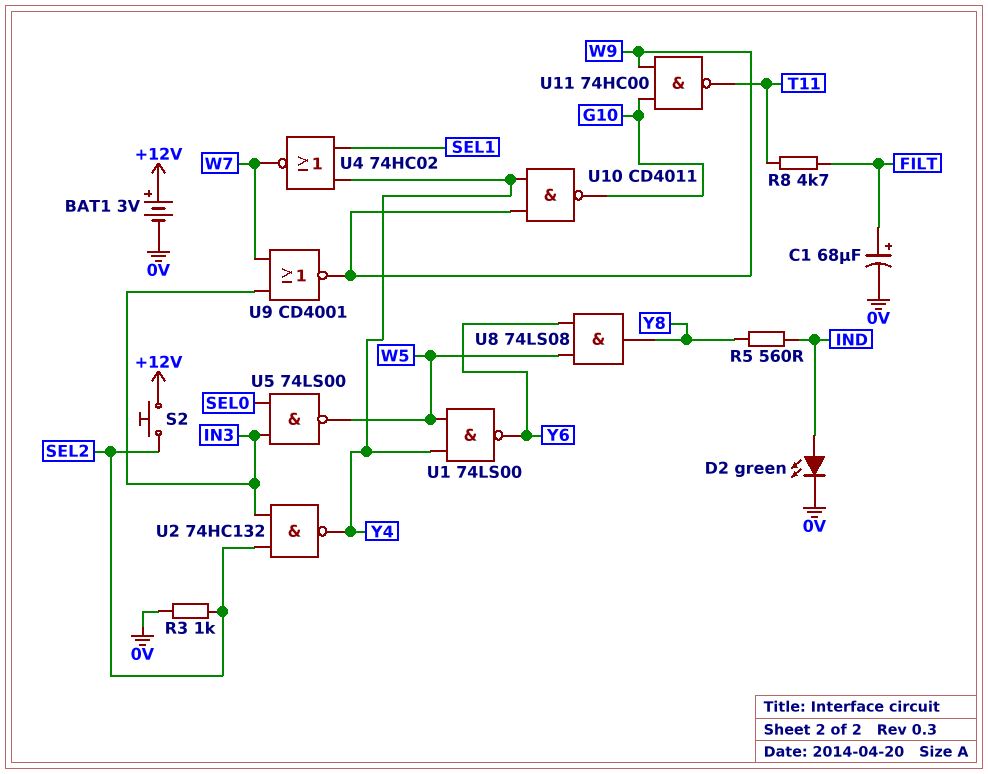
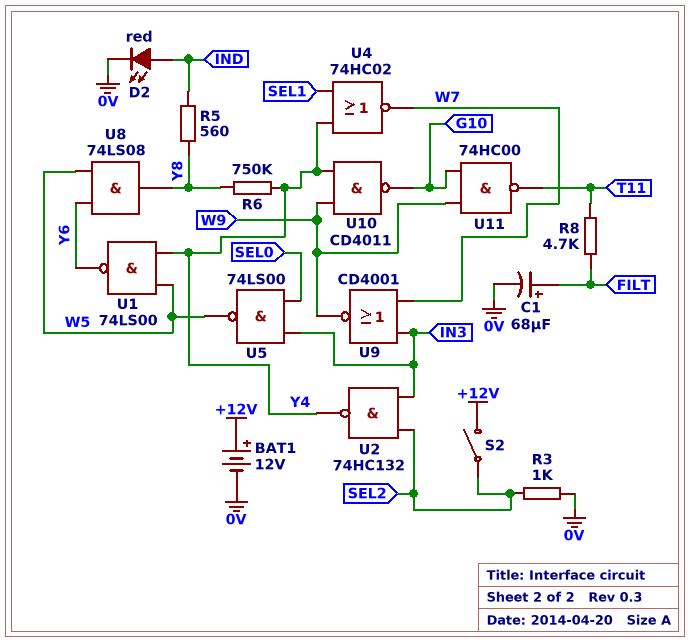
BAT1: 3V (plus +12V, minus 0V) -> 12V (plus +12V, minus 0V)
D2: LED green (A IND, K 0V) -> LED red (A IND, K 0V)
R6: none -> 750k (Y4, Y8)
S2: button (+12V, SEL2) -> switch (+12V, SEL2)

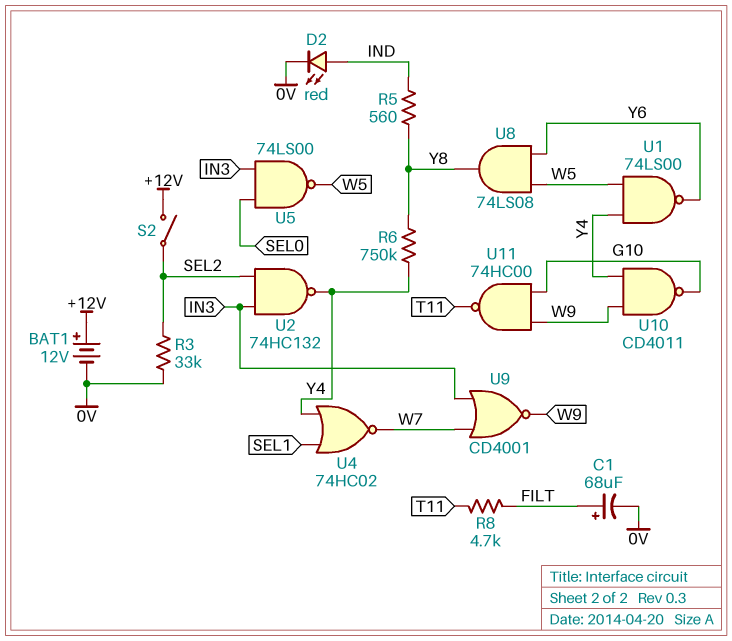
R3: 1k (0V, SEL2) -> 33k (0V, SEL2)

